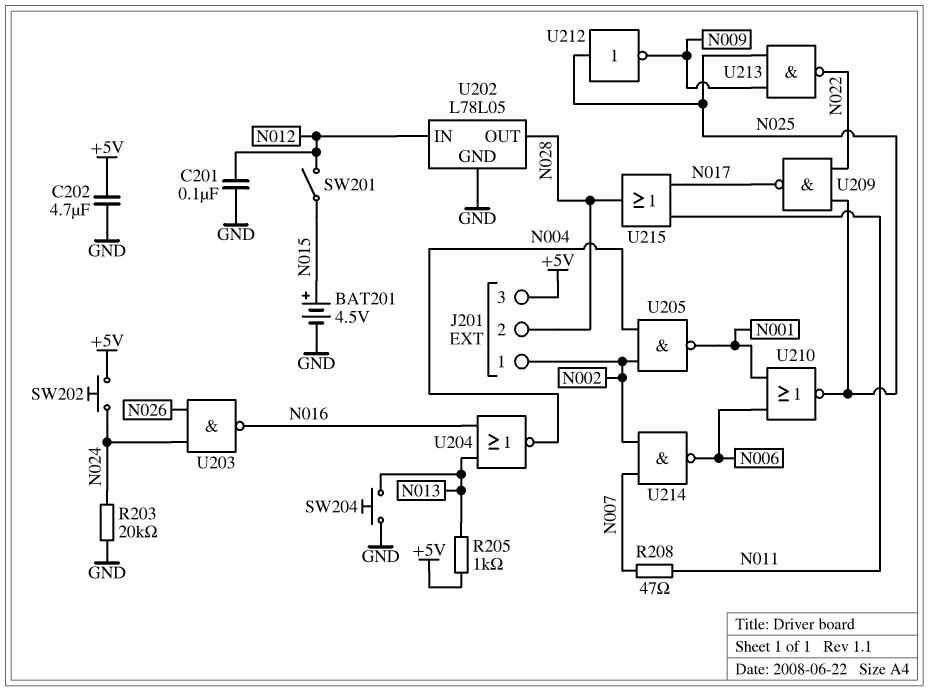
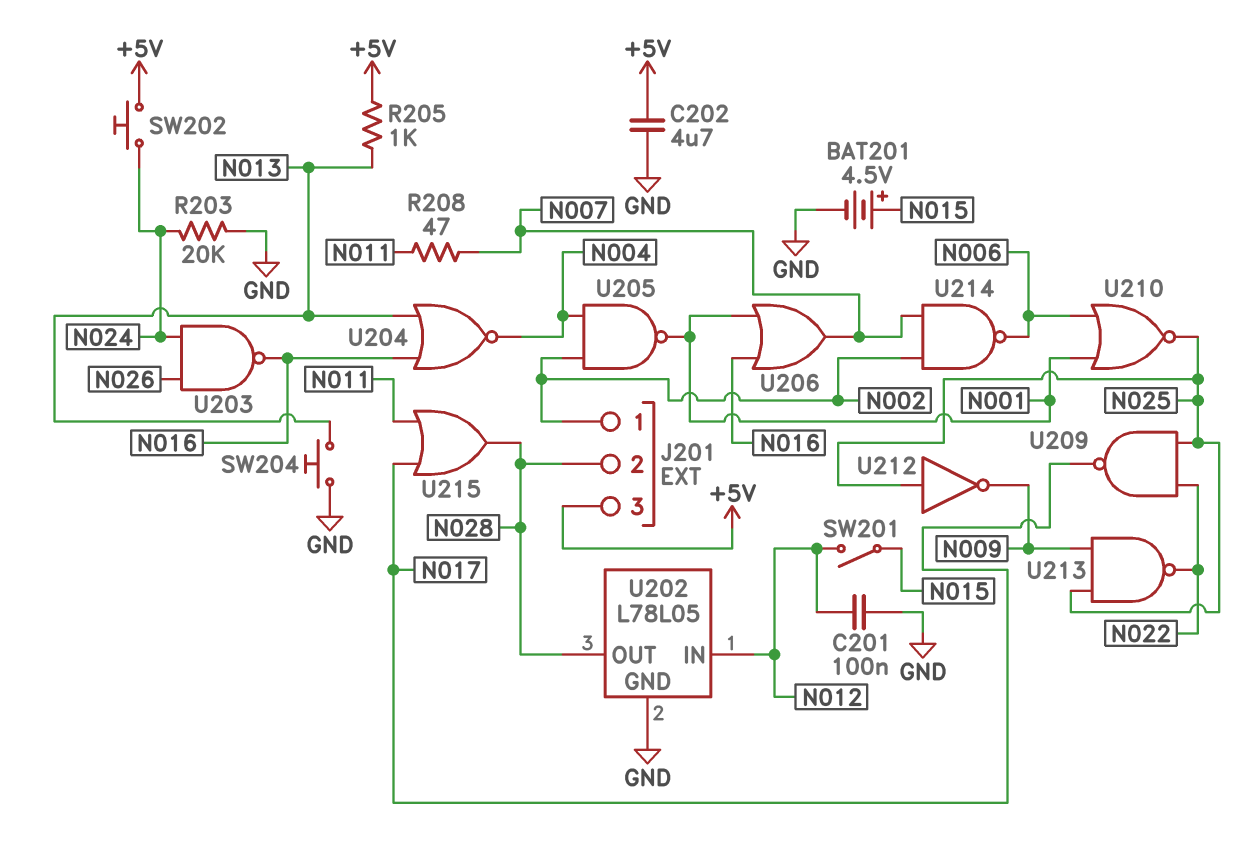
U206: none -> OR (in N001, in N016, out N007)

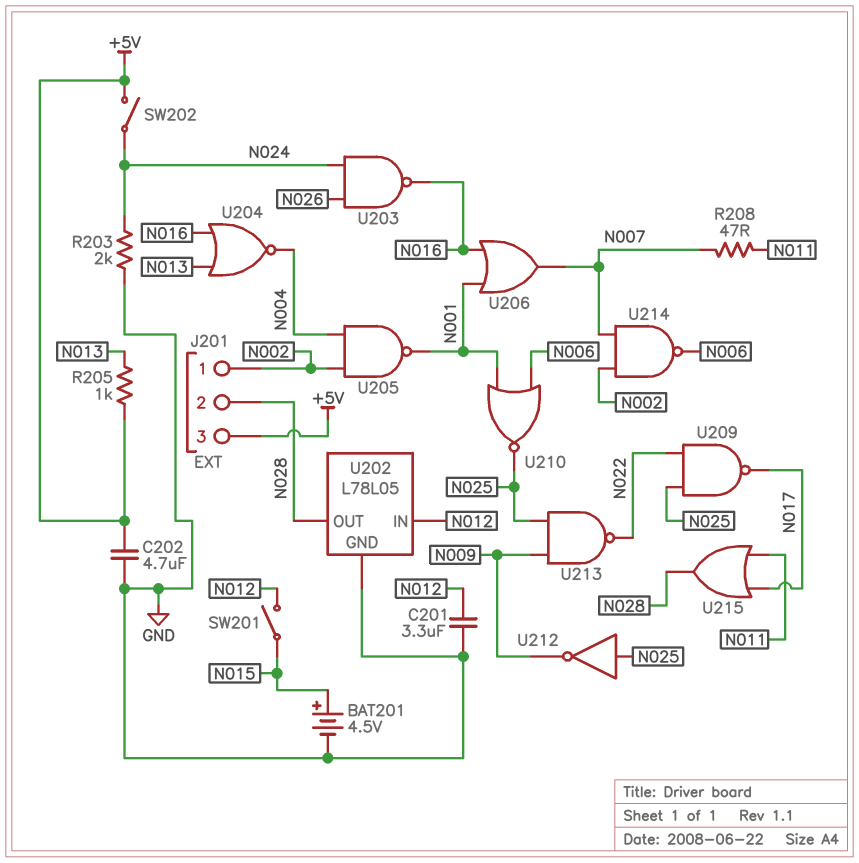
C201: 100nF (GND, N012) -> 3.3uF (GND, N012)
R203: 20k (GND, N024) -> 2k (GND, N024)
SW202: button (+5V, N024) -> switch (+5V, N024)
SW204: button (GND, N013) -> none

